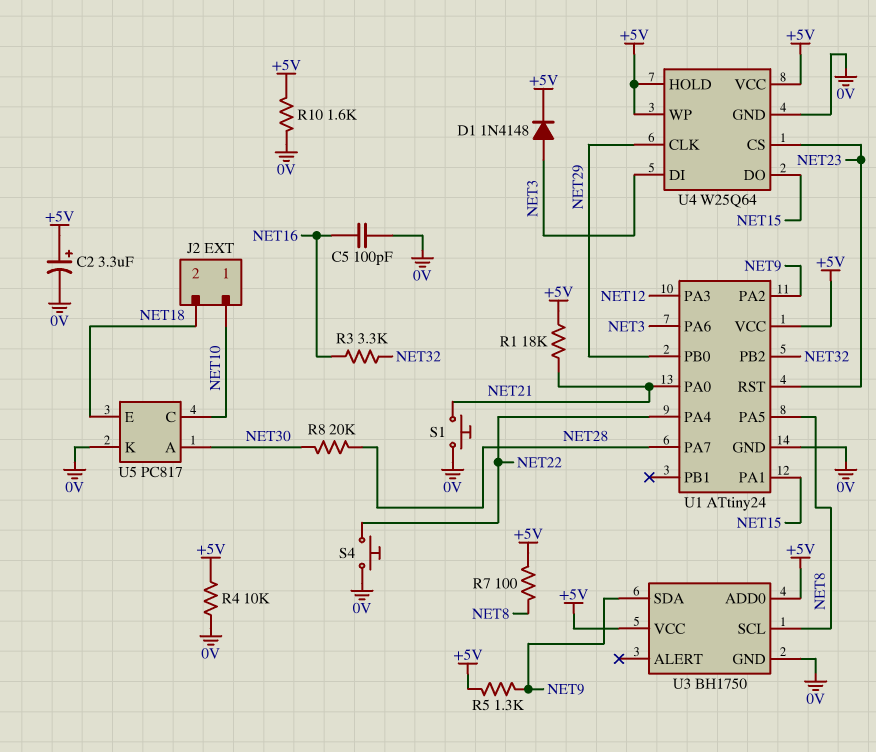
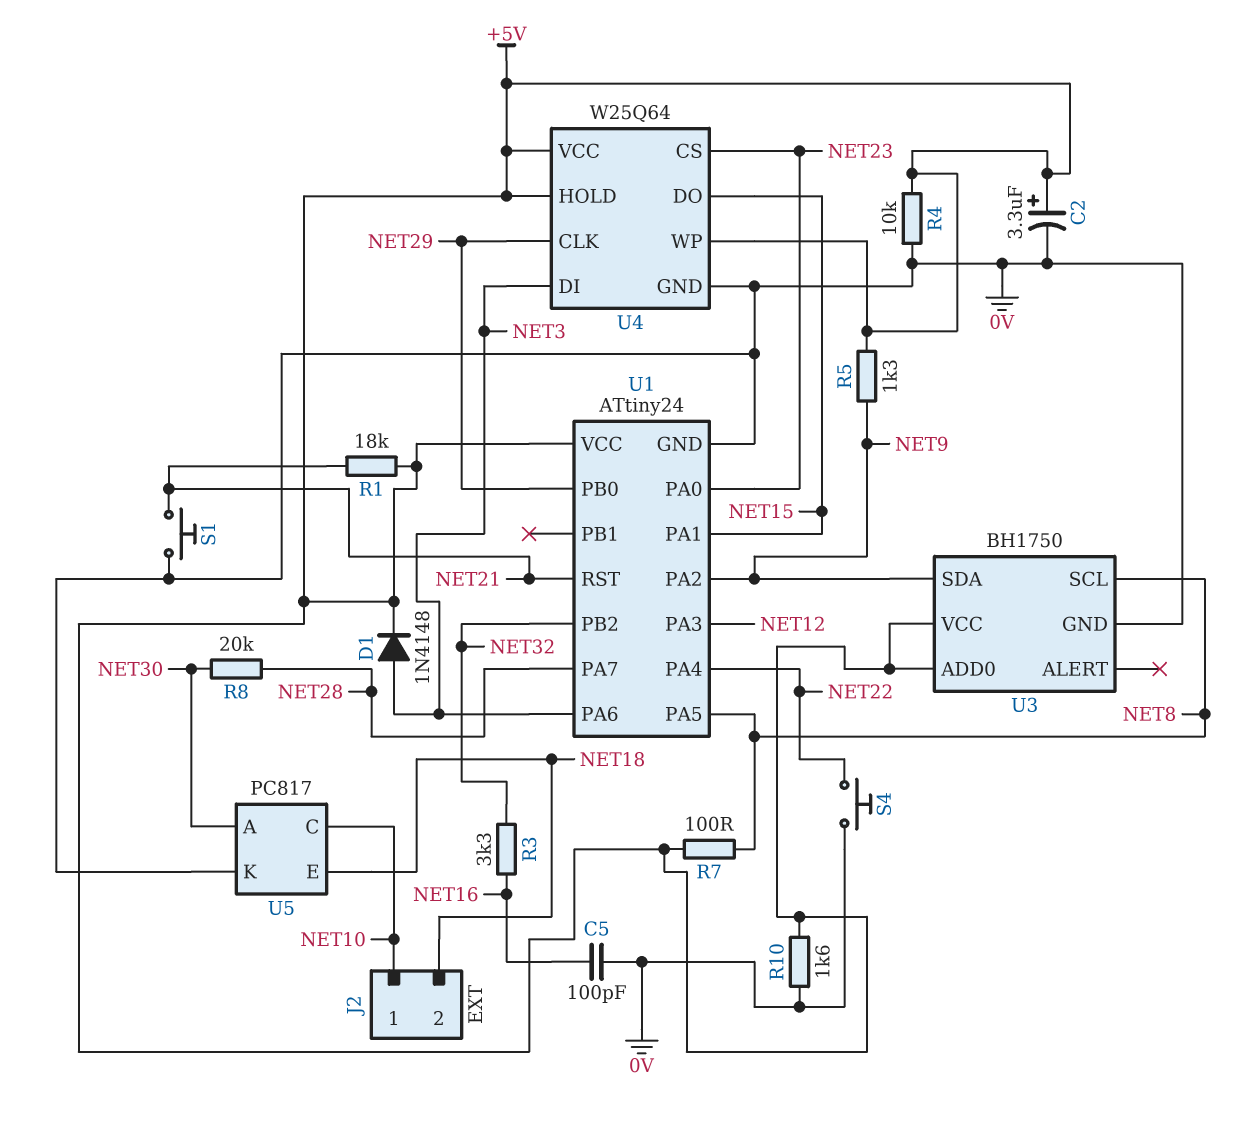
U1 pin PA0: NET21 -> NET23
U1 pin RST: NET23 -> NET21

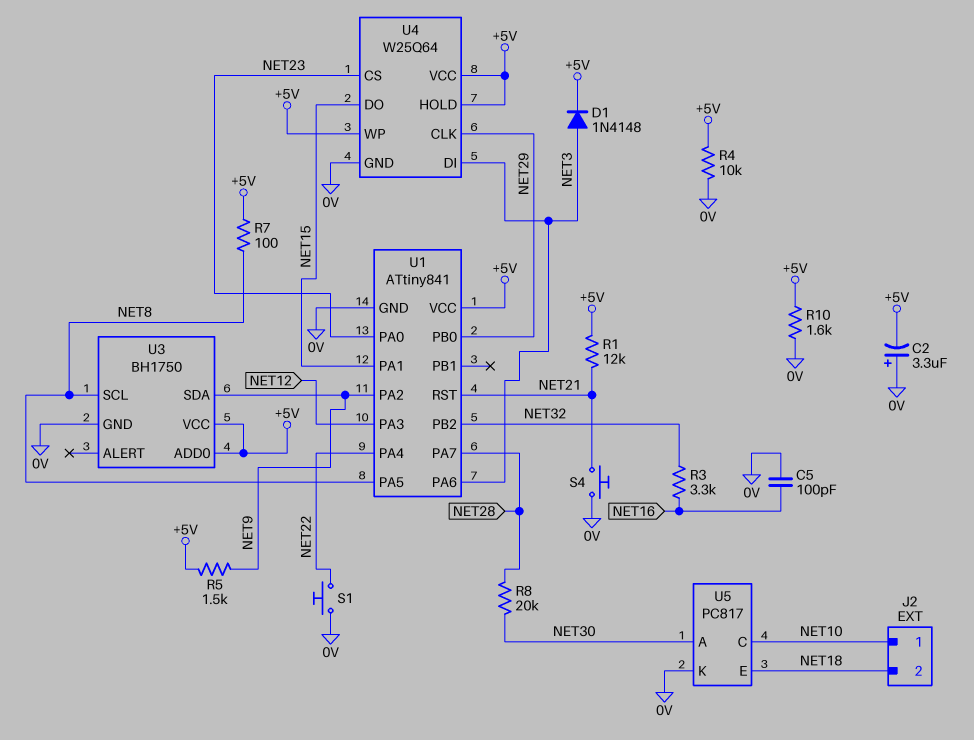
C2: 3.3uF (plus +5V, minus 0V) -> 3.3uF (plus 0V, minus +5V)
R1: 18k (+5V, NET21) -> 12k (+5V, NET21)
R5: 1.3k (+5V, NET9) -> 1.5k (+5V, NET9)
S1: button (0V, NET21) -> button (0V, NET22)
S4: button (0V, NET22) -> button (0V, NET21)
U1: ATtiny24 -> ATtiny841

